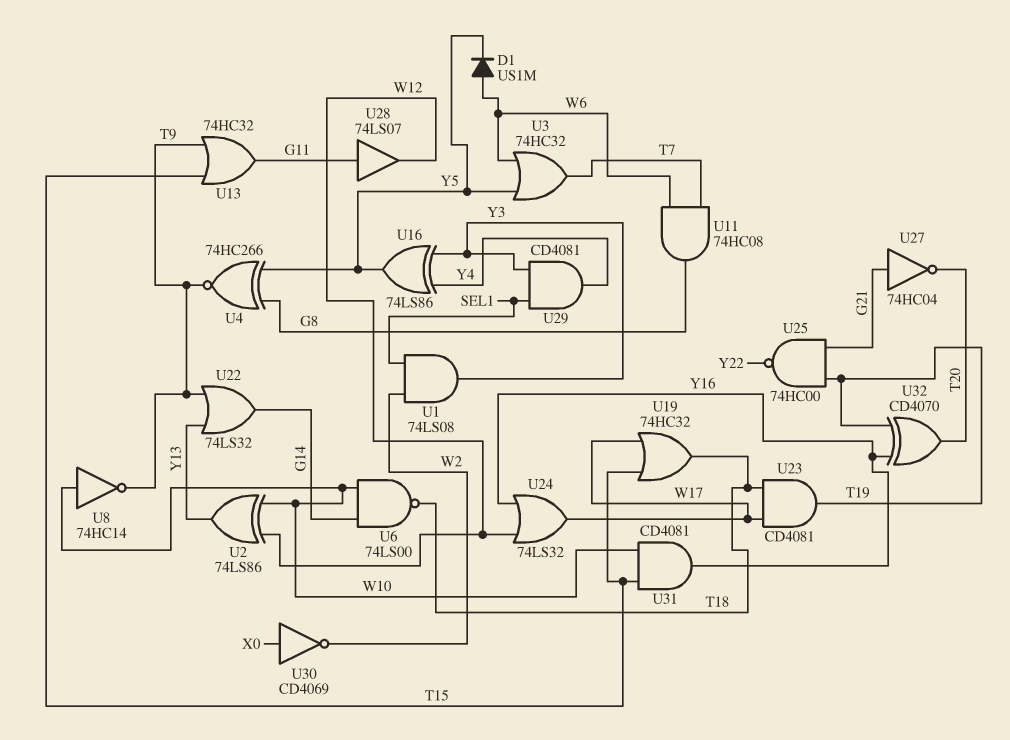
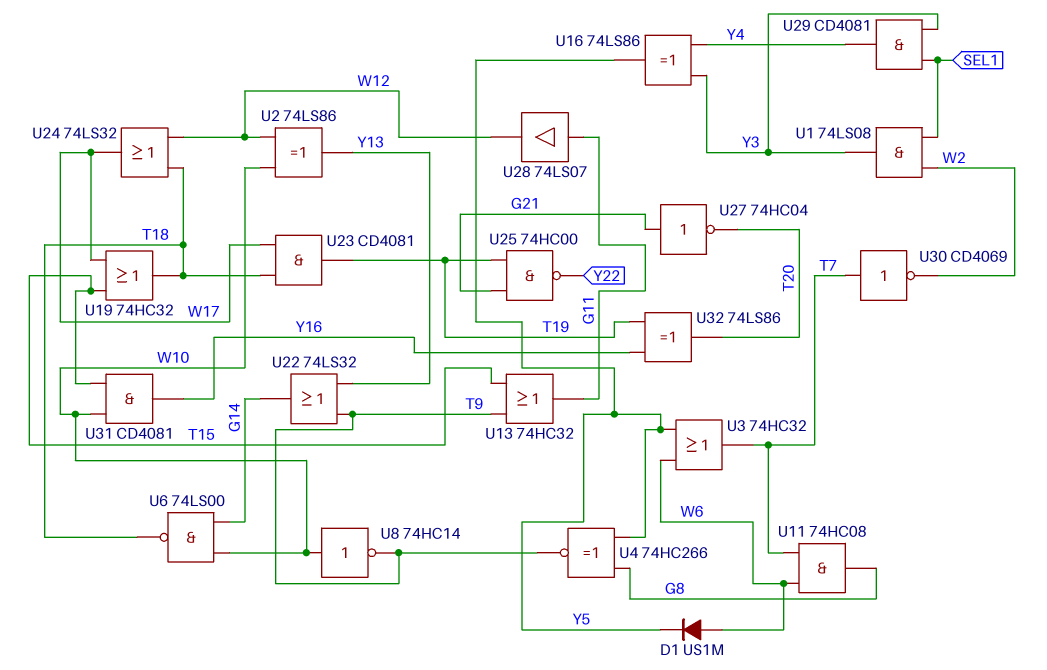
U24: OR 74LS32 (in W12, in Y16, out W17) -> OR 74LS32 (in T18, in W12, out W17)
U30: NOT CD4069 (in X0, out W2) -> NOT CD4069 (in T7, out W2)
U32: XOR CD4070 (in T19, in Y16, out T20) -> XOR 74LS86 (in T19, in Y16, out T20)

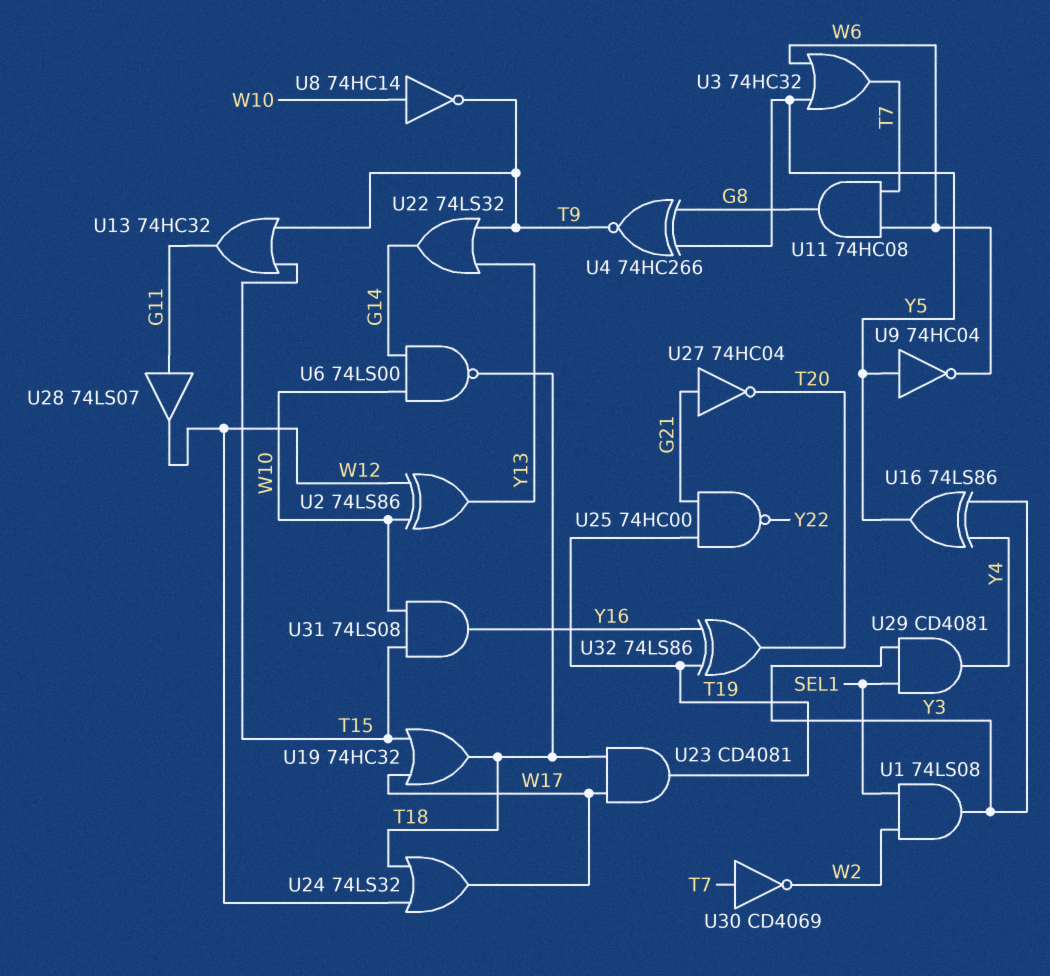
D1: diode US1M (A W6, K Y5) -> none
U9: none -> NOT 74HC04 (in Y5, out W6)
U31: AND CD4081 (in T15, in W10, out Y16) -> AND 74LS08 (in T15, in W10, out Y16)

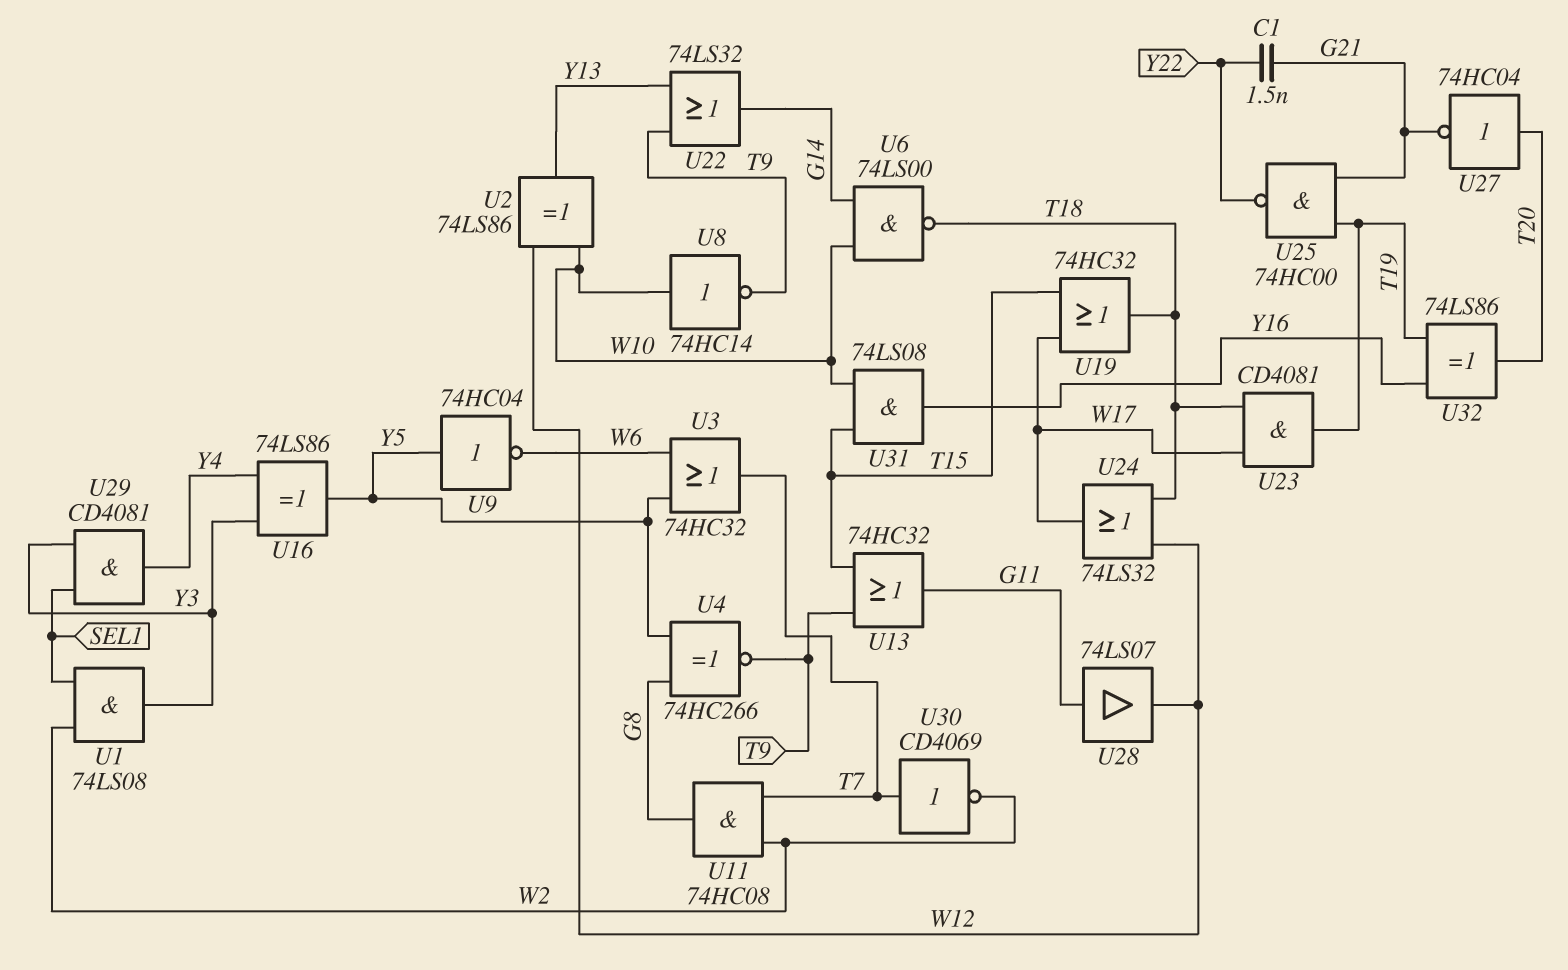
C1: none -> 1.5nF (G21, Y22)
U11: AND 74HC08 (in T7, in W6, out G8) -> AND 74HC08 (in T7, in W2, out G8)
U27: NOT 74HC04 (in G21, out T20) -> NOT 74HC04 (in T20, out G21)

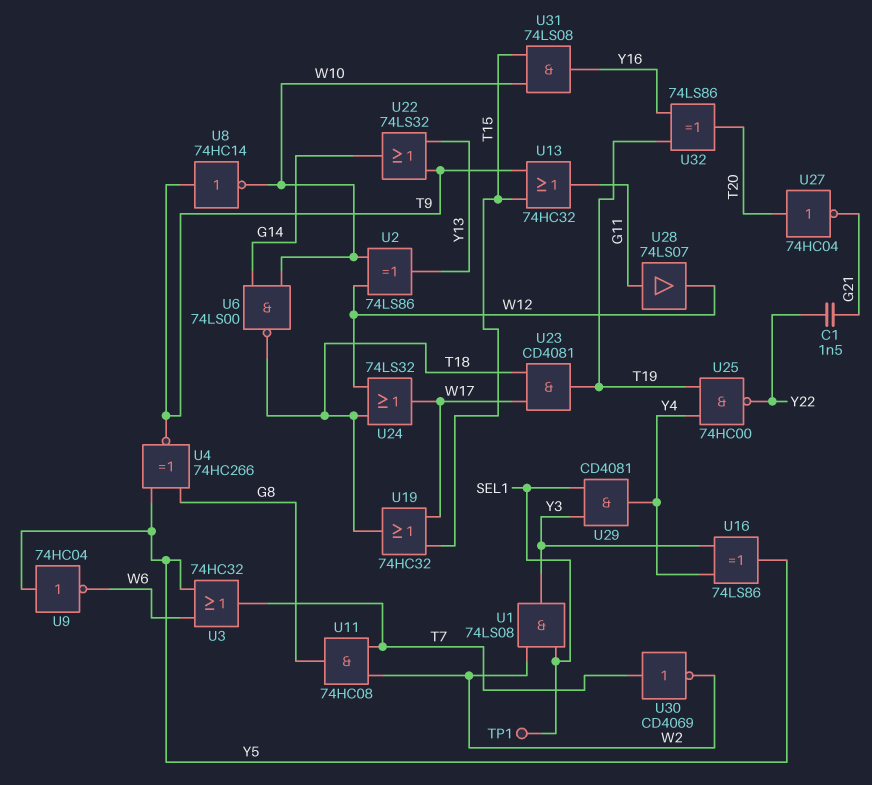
TP1: none -> test point (SEL1)
U8: NOT 74HC14 (in W10, out T9) -> NOT 74HC14 (in T9, out W10)
U25: NAND 74HC00 (in G21, in T19, out Y22) -> NAND 74HC00 (in T19, in Y4, out Y22)

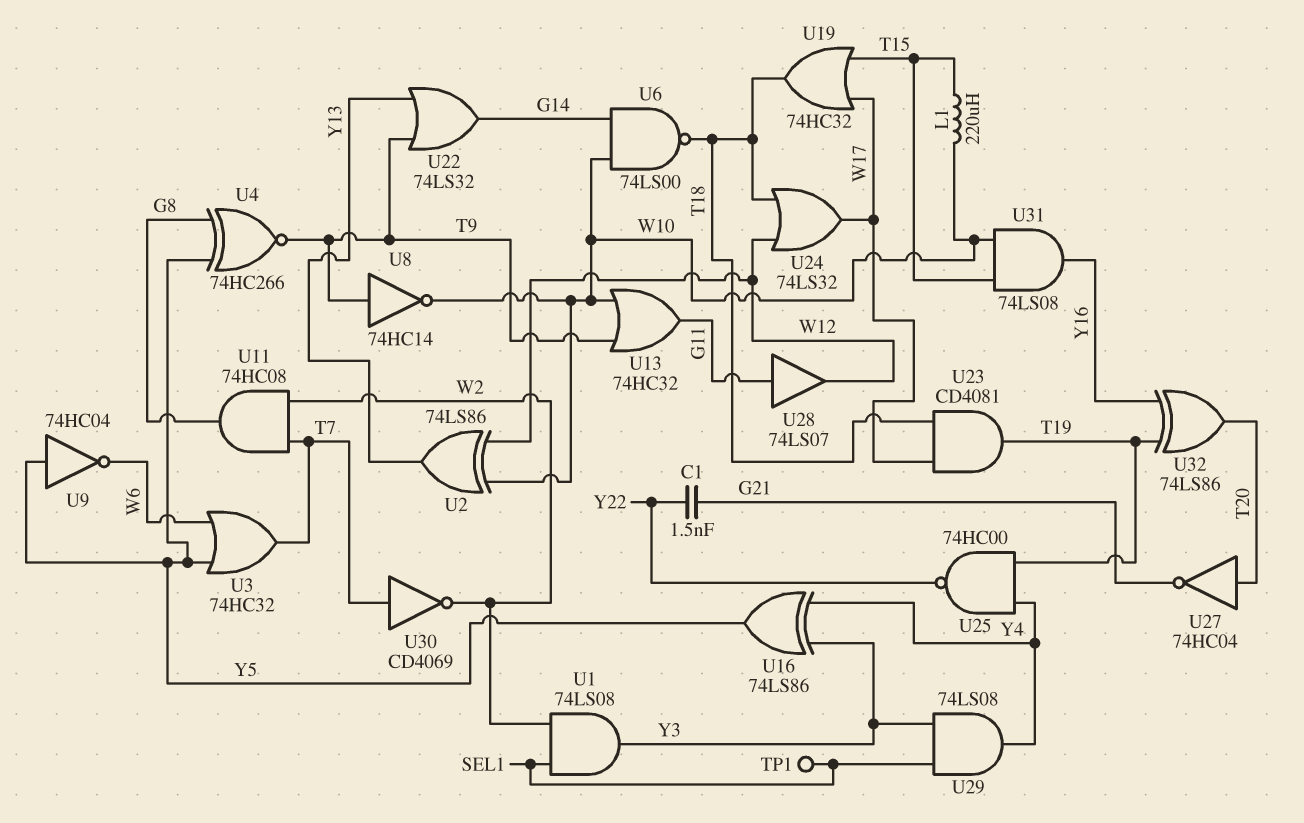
L1: none -> 220uH (T15, W10)
U13: OR 74HC32 (in T9, in T15, out G11) -> OR 74HC32 (in T9, in W10, out G11)
U29: AND CD4081 (in SEL1, in Y3, out Y4) -> AND 74LS08 (in SEL1, in Y3, out Y4)

